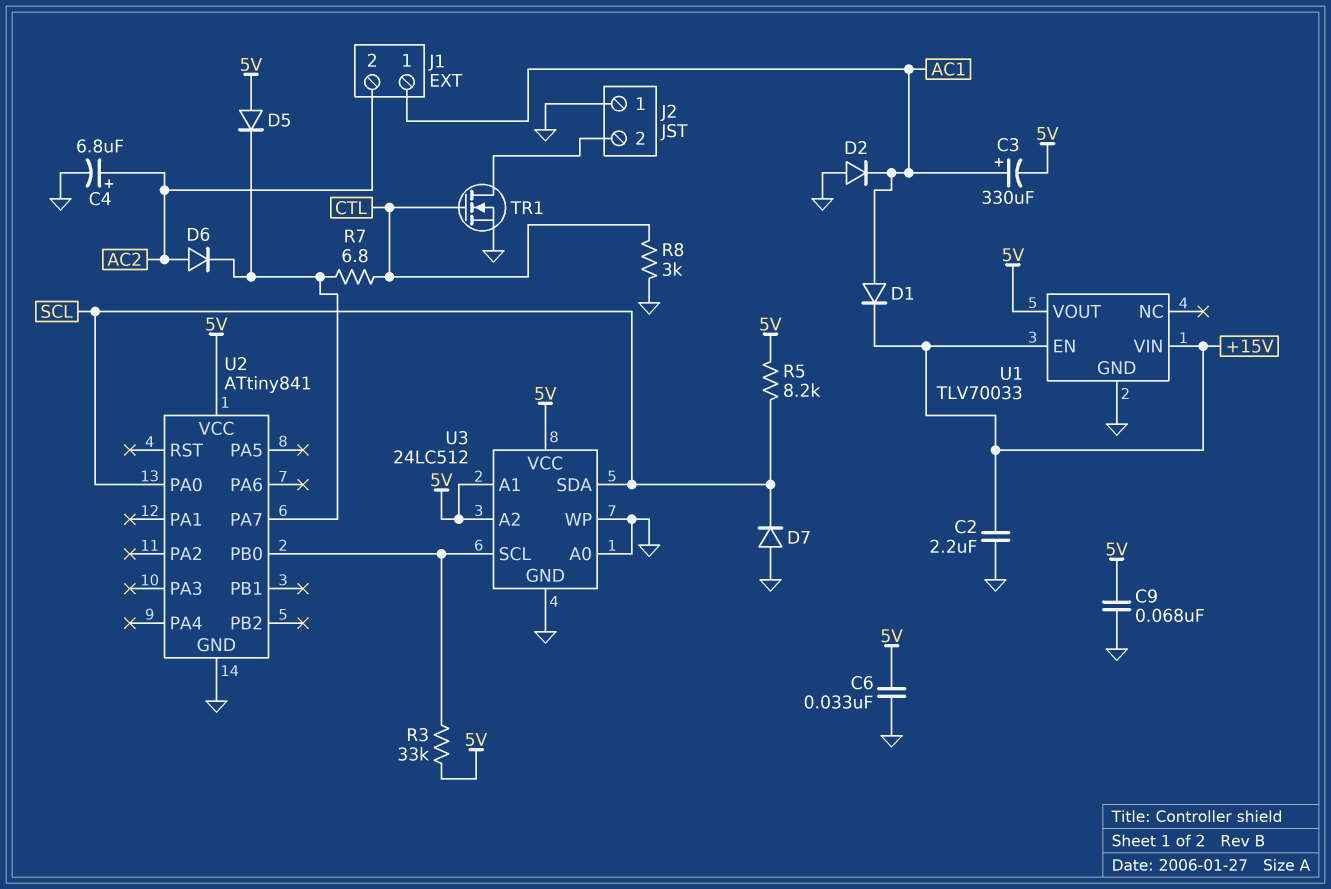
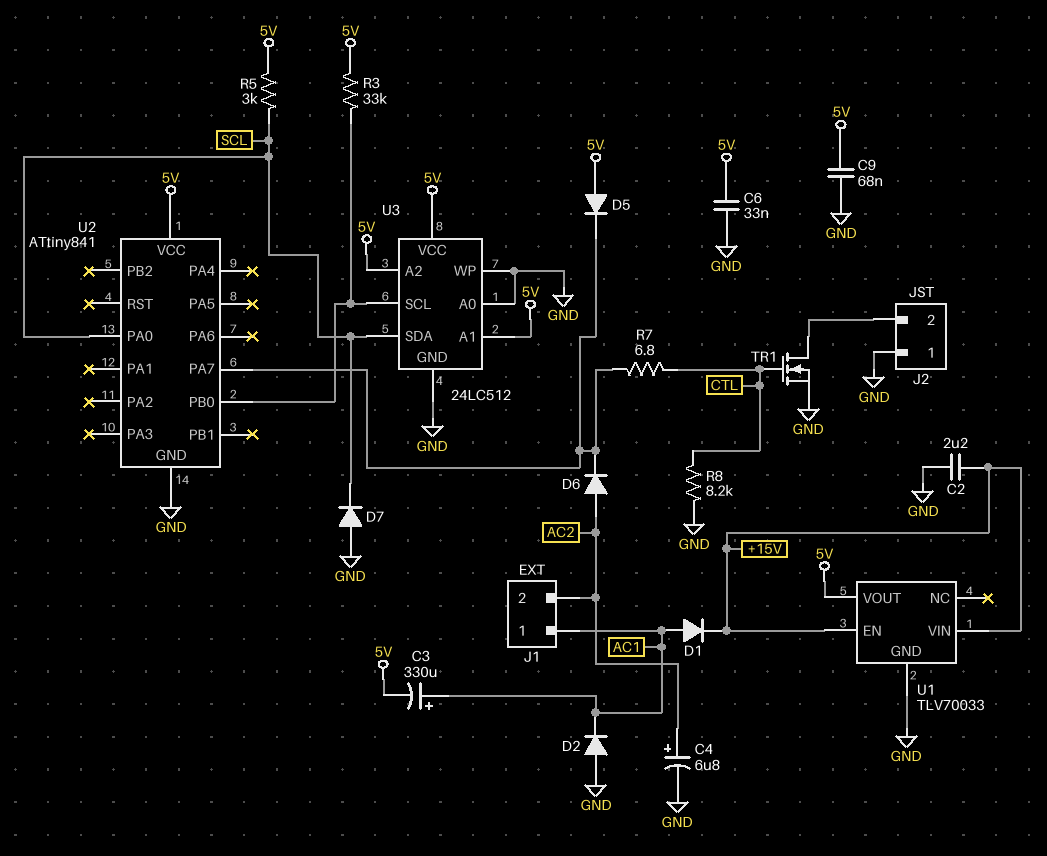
R5: 8.2k (5V, SCL) -> 3k (5V, SCL)
R8: 3k (CTL, GND) -> 8.2k (CTL, GND)

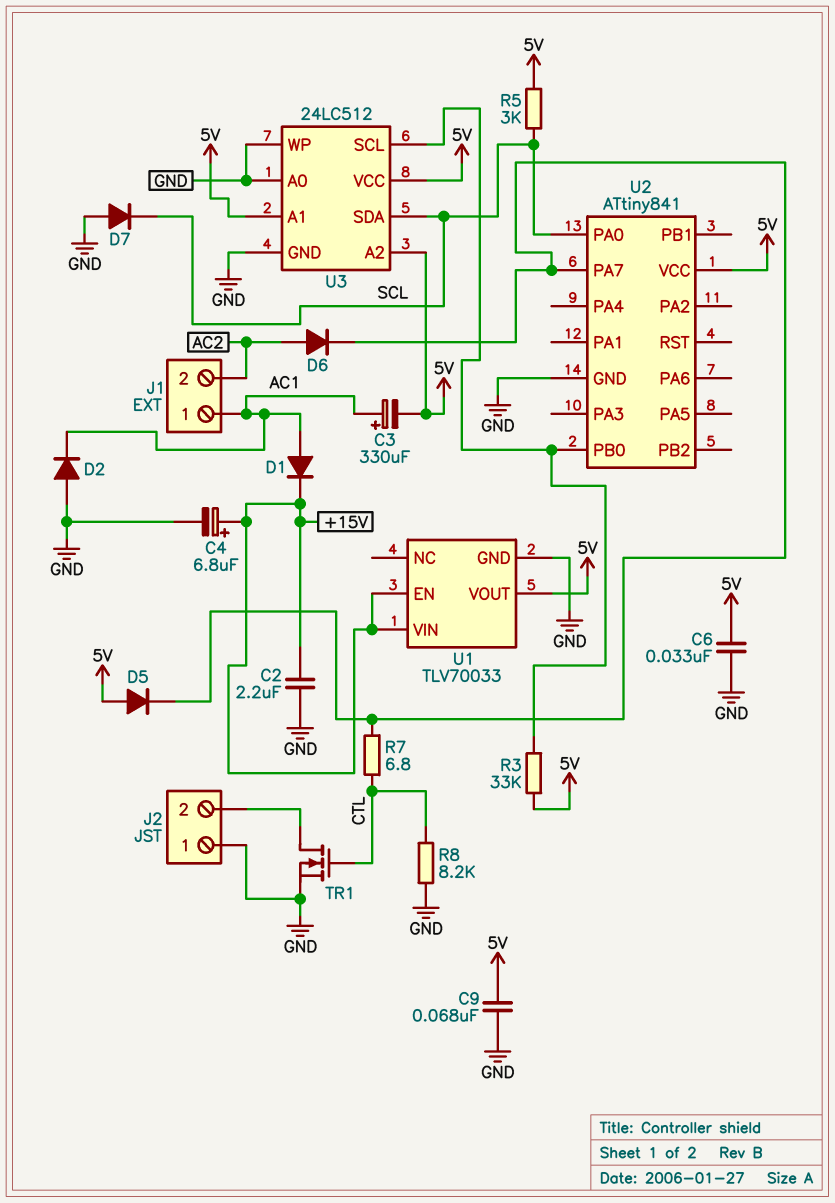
C4: 6.8uF (plus AC2, minus GND) -> 6.8uF (plus +15V, minus GND)

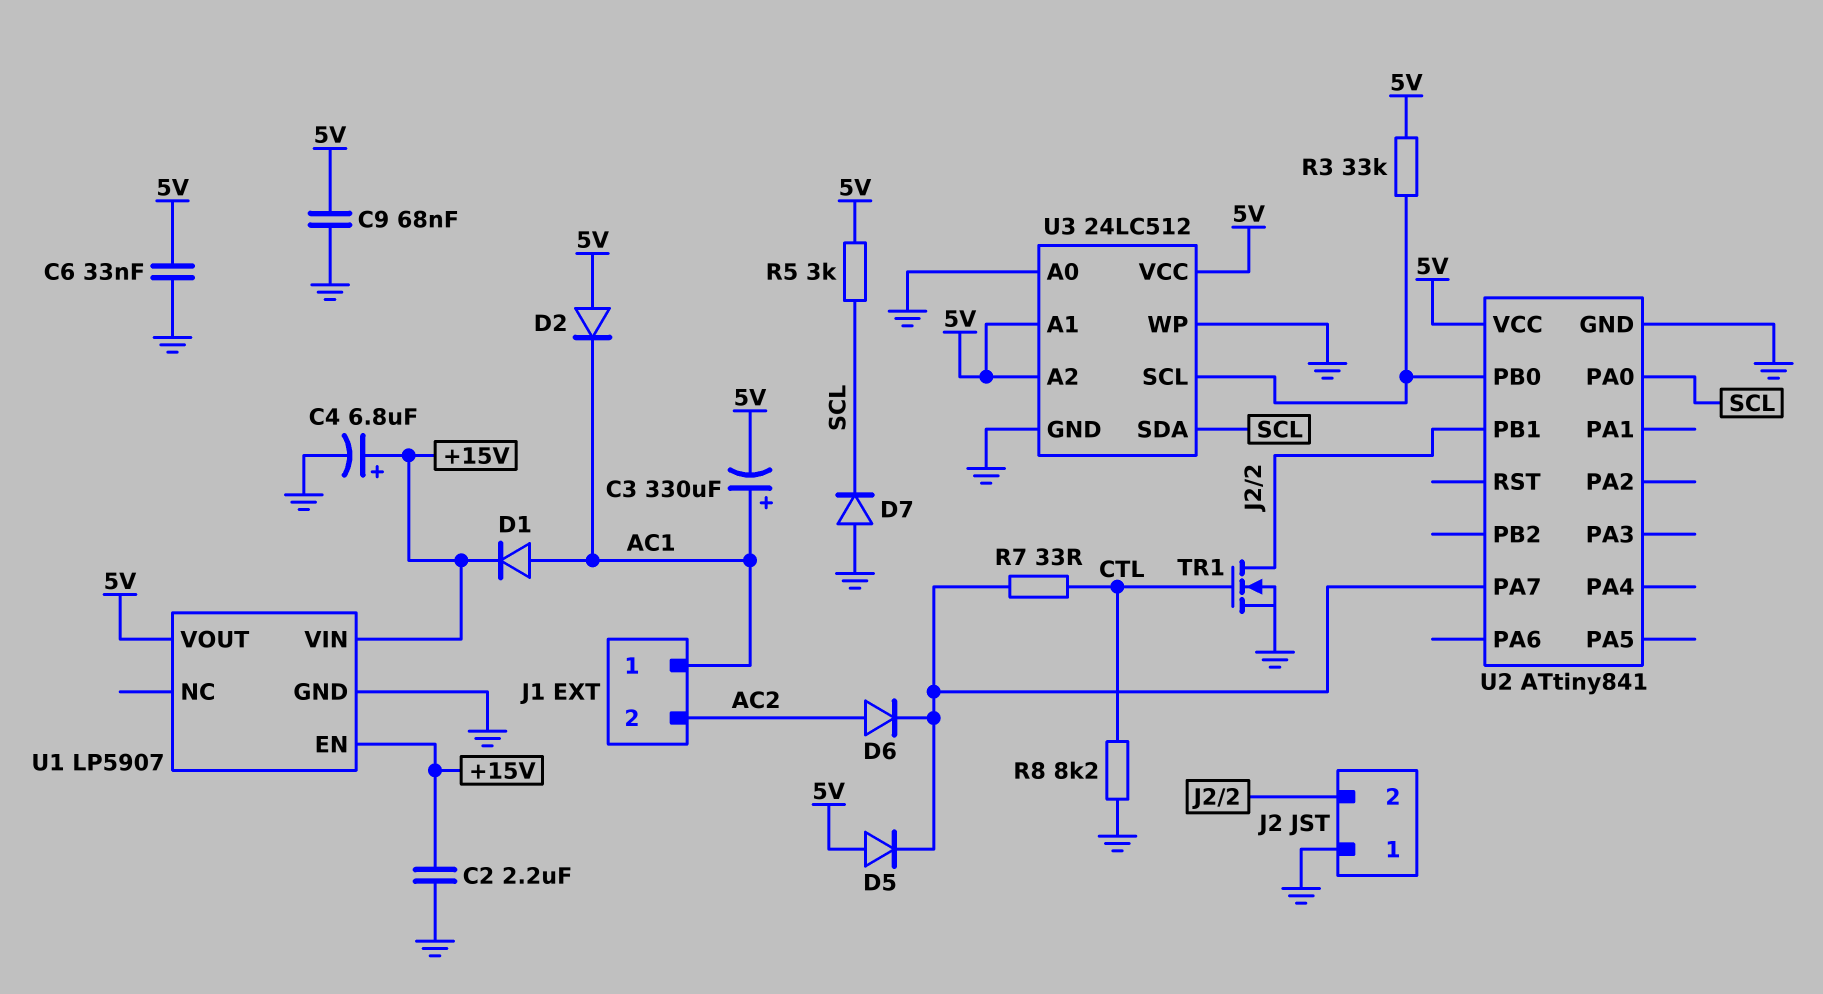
D2: diode (A GND, K AC1) -> diode (A 5V, K AC1)
R7: 6.8 (CTL, U2/PA7) -> 33 (CTL, U2/PA7)
U1: TLV70033 -> LP5907
U2 pin PB1: none -> J2/2

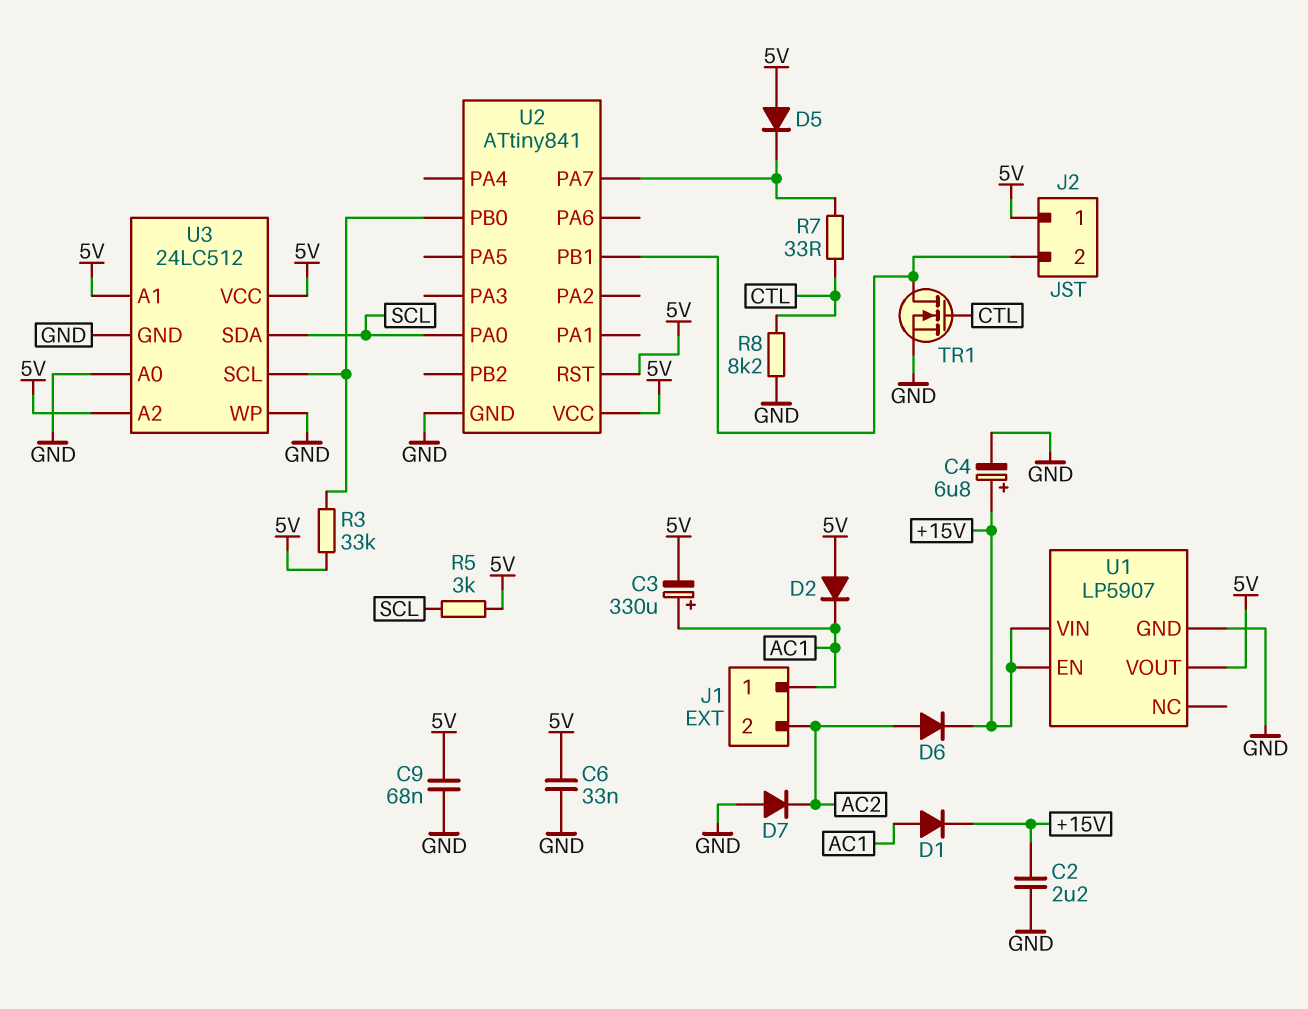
D6: diode (A AC2, K U2/PA7) -> diode (A AC2, K +15V)
D7: diode (A GND, K SCL) -> diode (A GND, K AC2)
J2 pin 1: GND -> 5V
U2 pin RST: none -> 5V

